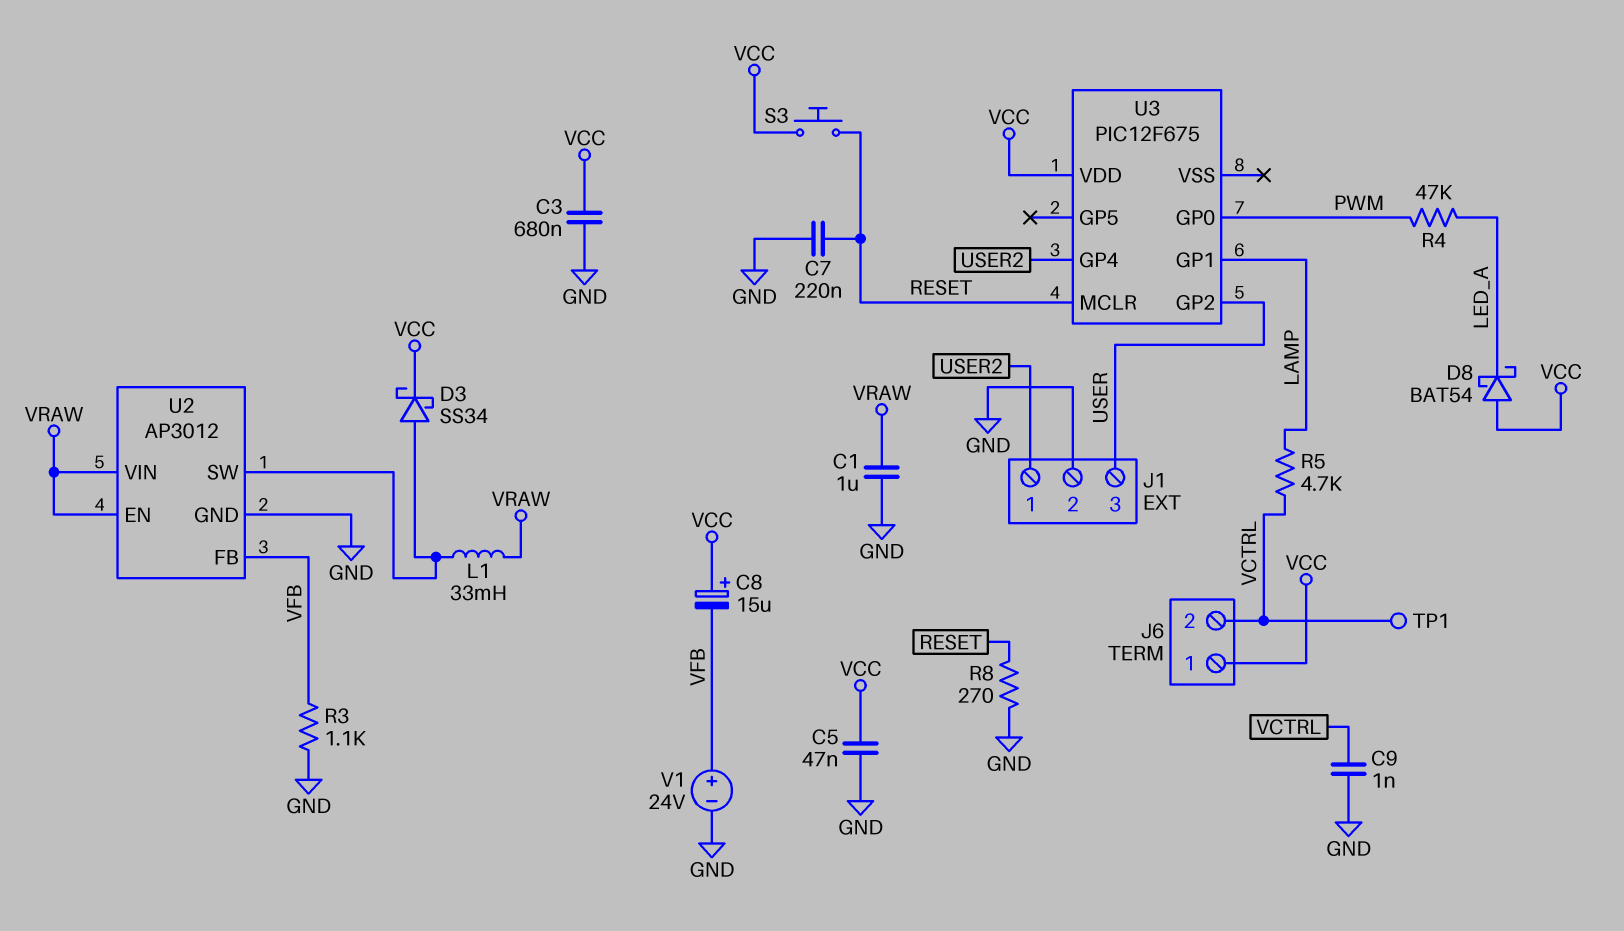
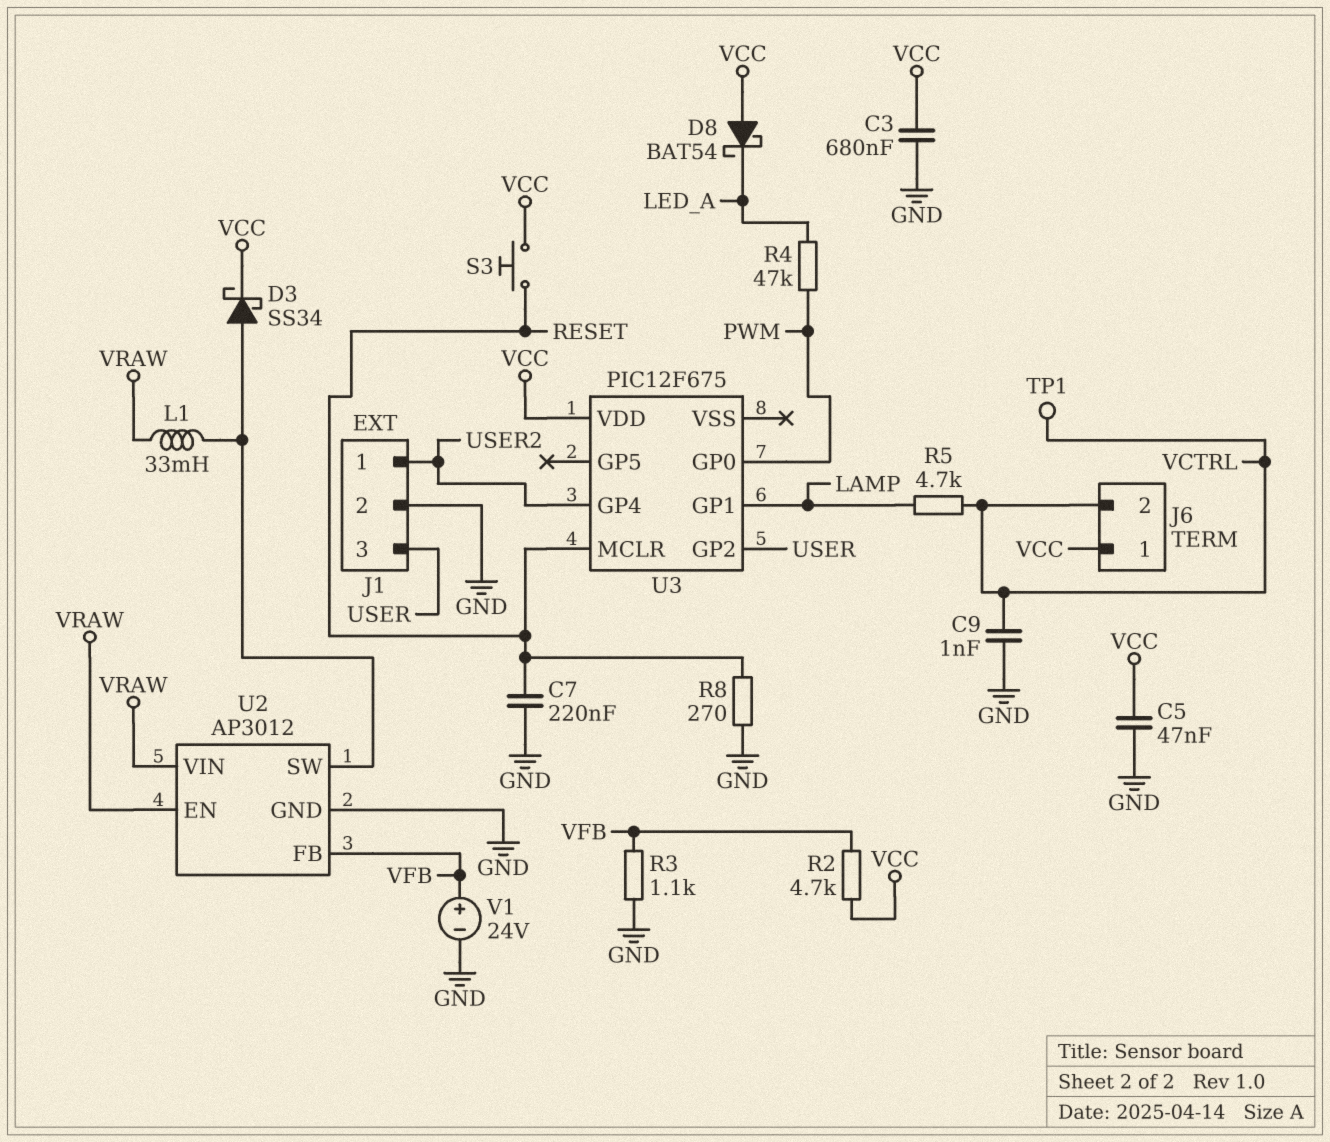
C1: 1uF (GND, VRAW) -> none
C8: 15uF (plus VCC, minus VFB) -> none
R2: none -> 4.7k (VCC, VFB)

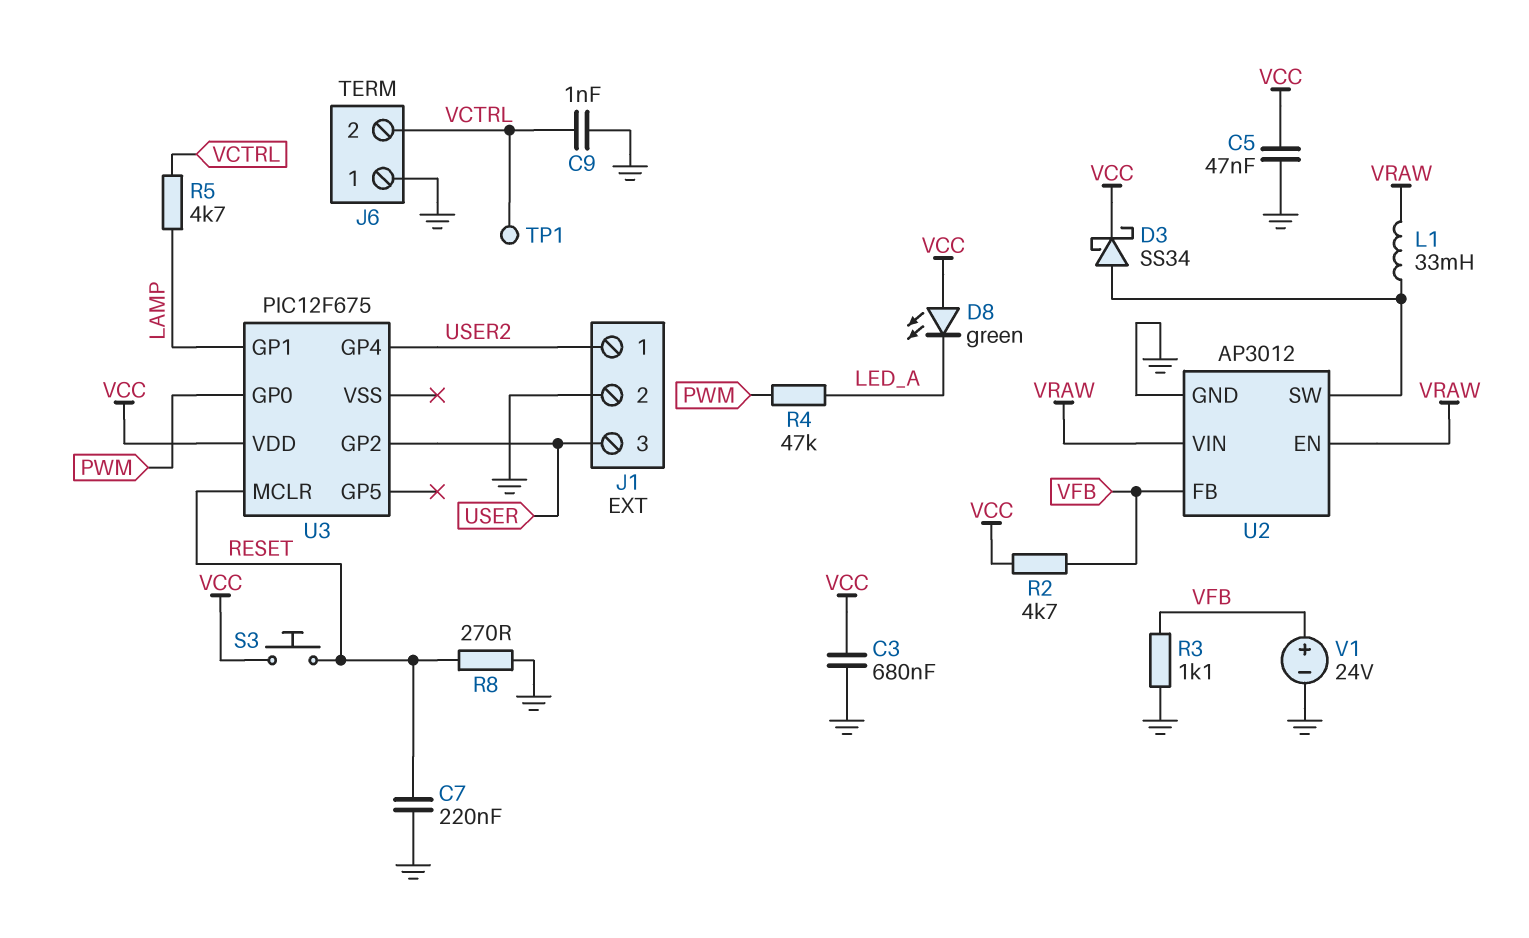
D8: schottky BAT54 (A VCC, K LED_A) -> LED green (A VCC, K LED_A)
J6 pin 1: VCC -> GND

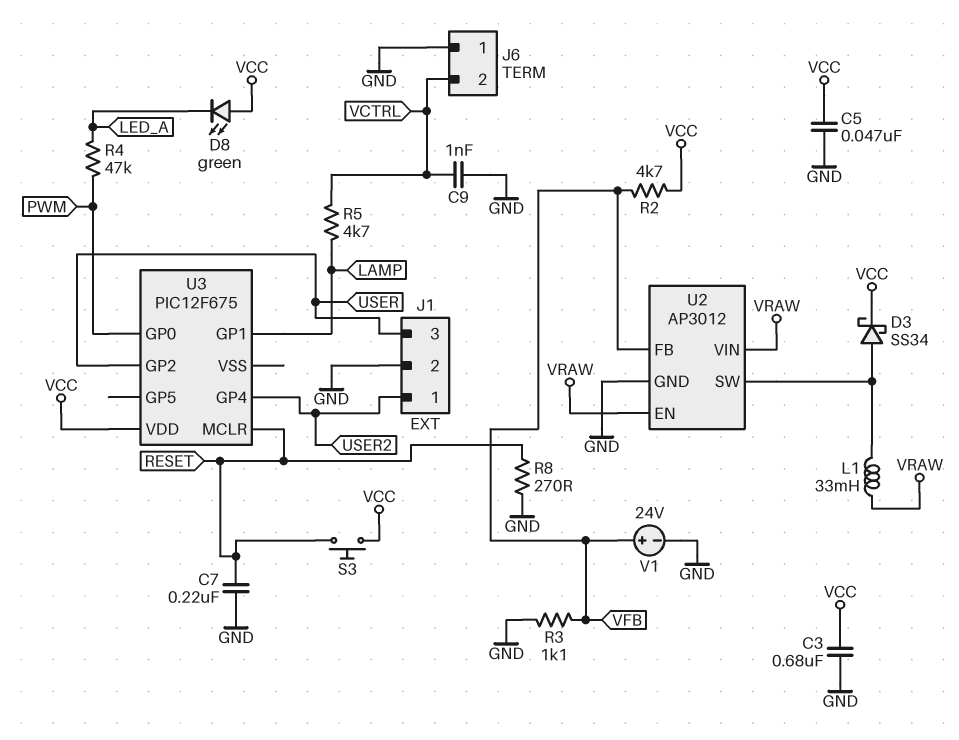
TP1: test point (VCTRL) -> none

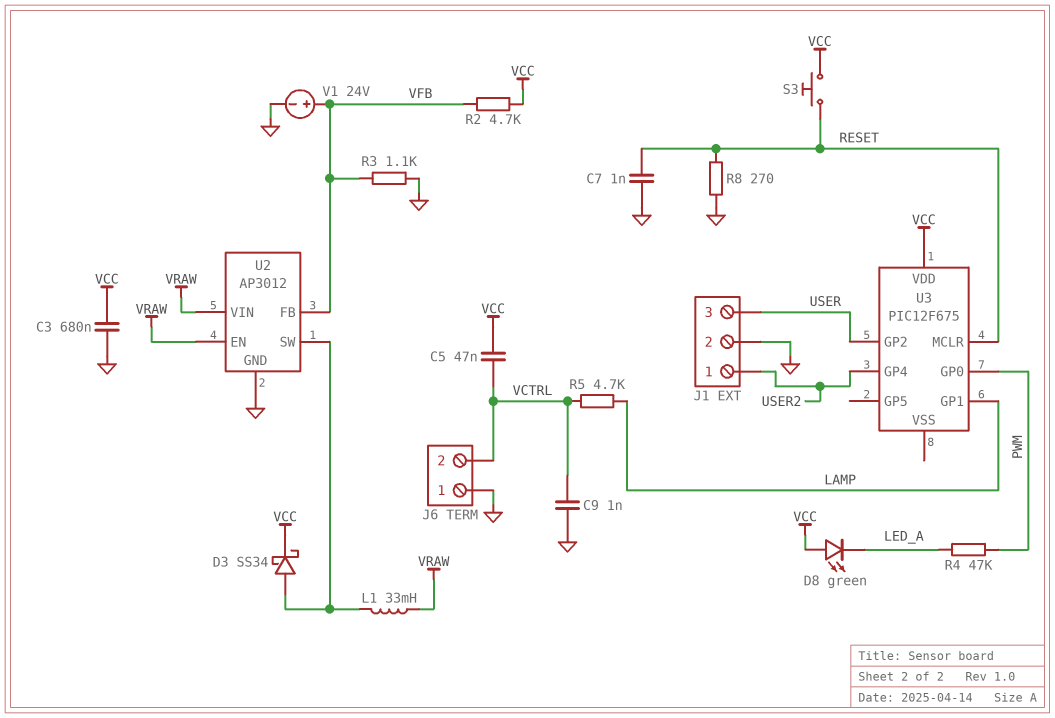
C5: 47nF (GND, VCC) -> 47nF (VCC, VCTRL)
C7: 220nF (GND, RESET) -> 1nF (GND, RESET)

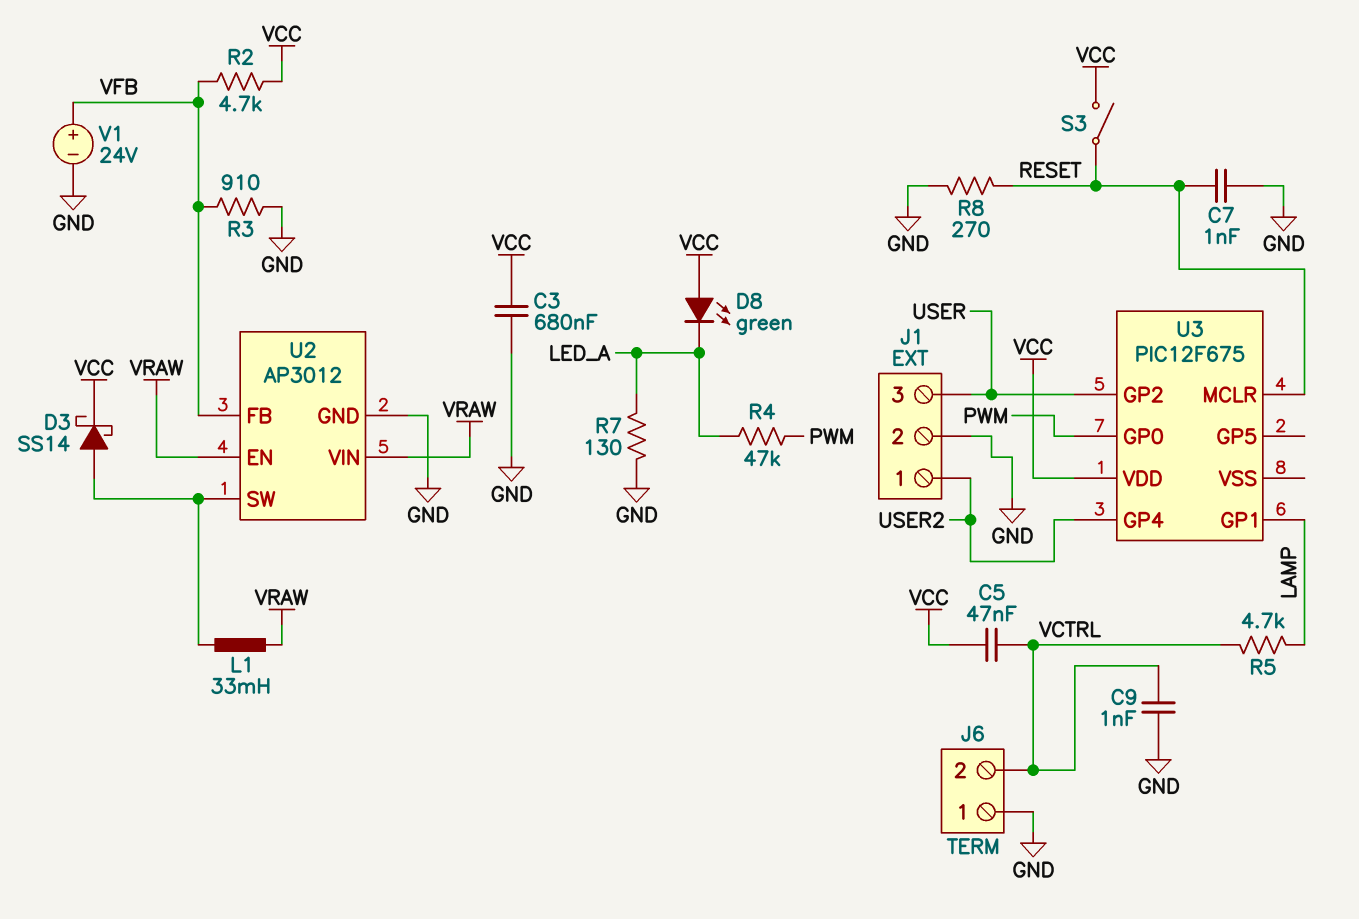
D3: schottky SS34 (A U2/SW, K VCC) -> schottky SS14 (A U2/SW, K VCC)
R3: 1.1k (GND, VFB) -> 910 (GND, VFB)
R7: none -> 130 (GND, LED_A)
S3: button (RESET, VCC) -> switch (RESET, VCC)

